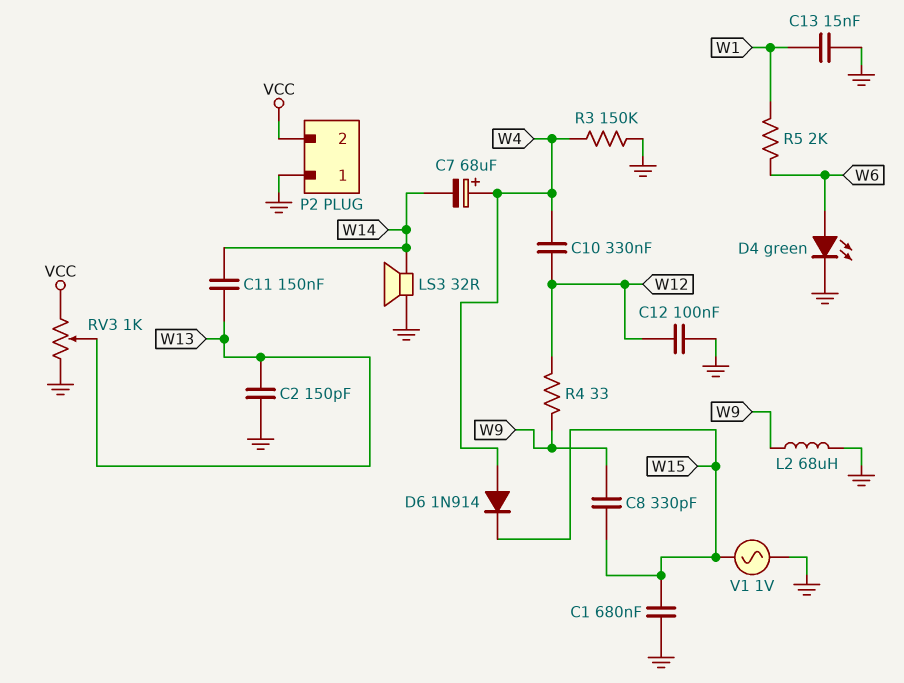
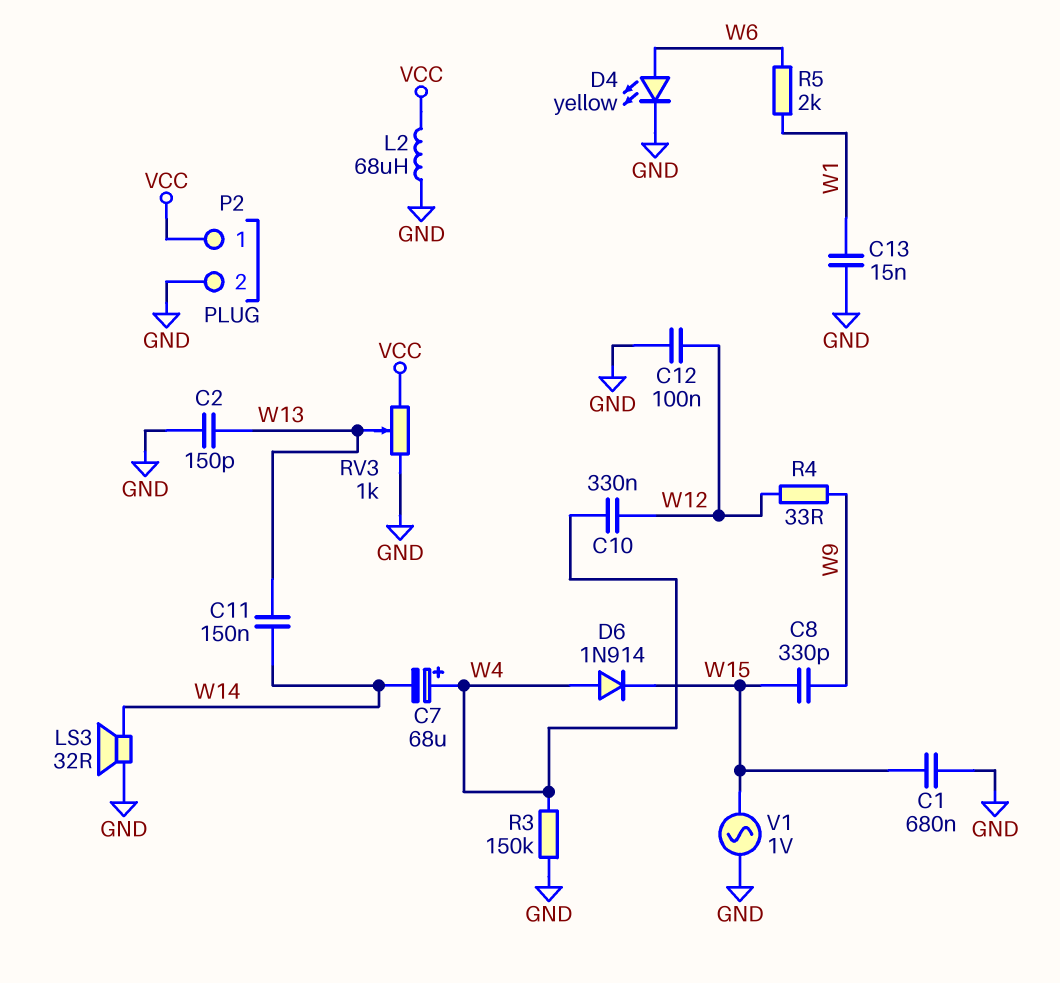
D4: LED green (A W6, K GND) -> LED yellow (A W6, K GND)
L2: 68uH (GND, W9) -> 68uH (GND, VCC)
P2 pin 1: GND -> VCC
P2 pin 2: VCC -> GND

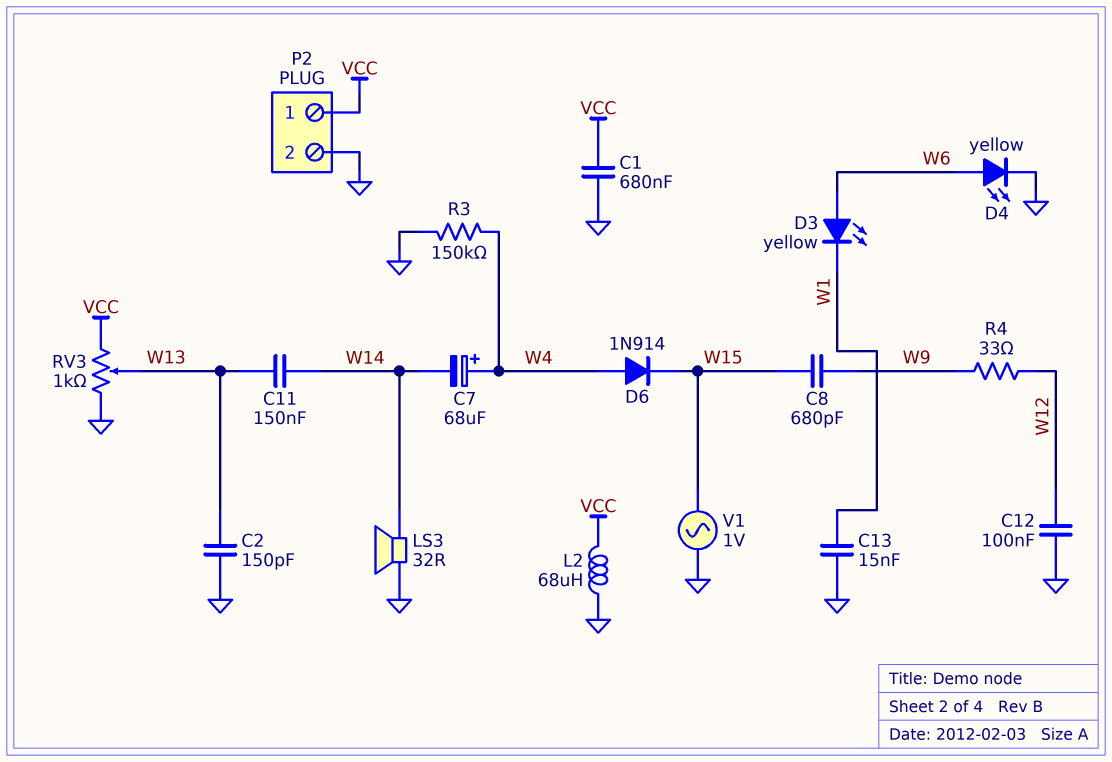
C1: 680nF (GND, W15) -> 680nF (GND, VCC)
C8: 330pF (W9, W15) -> 680pF (W9, W15)
C10: 330nF (W4, W12) -> none
D3: none -> LED yellow (A W6, K W1)
R5: 2k (W1, W6) -> none

